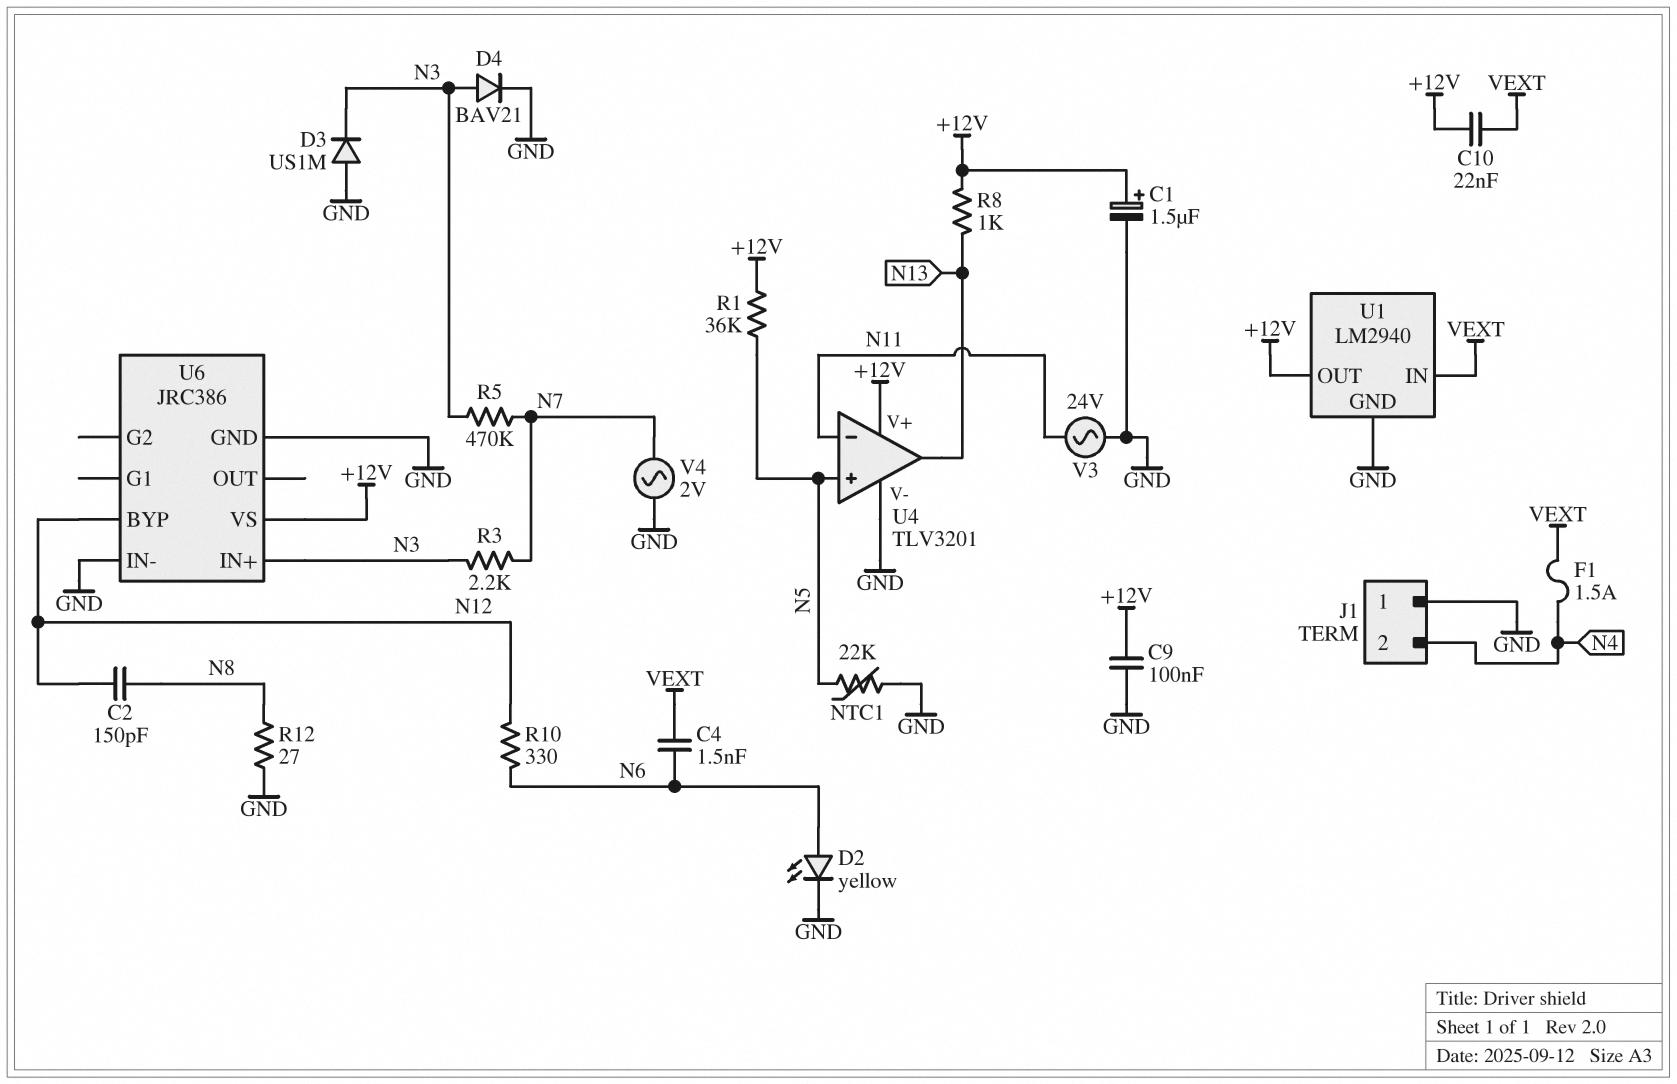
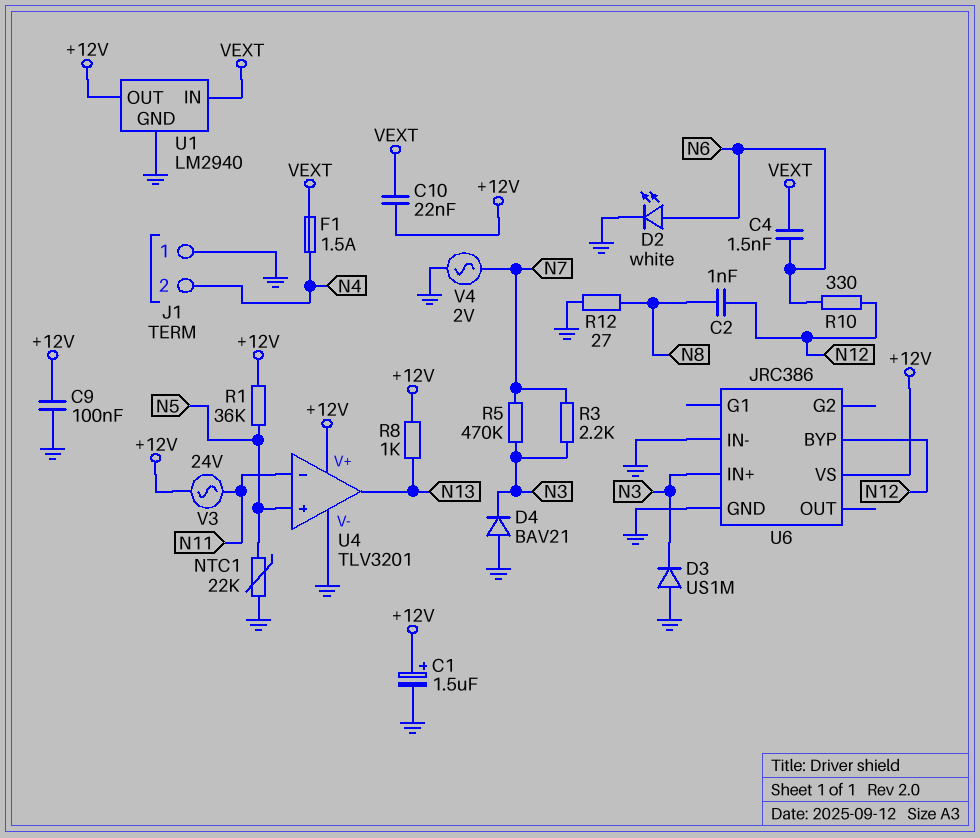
C2: 150pF (N8, N12) -> 1nF (N8, N12)
D2: LED yellow (A N6, K GND) -> LED white (A N6, K GND)
D4: diode BAV21 (A N3, K GND) -> diode BAV21 (A GND, K N3)
V3: AC 24V (GND, N11) -> AC 24V (+12V, N11)

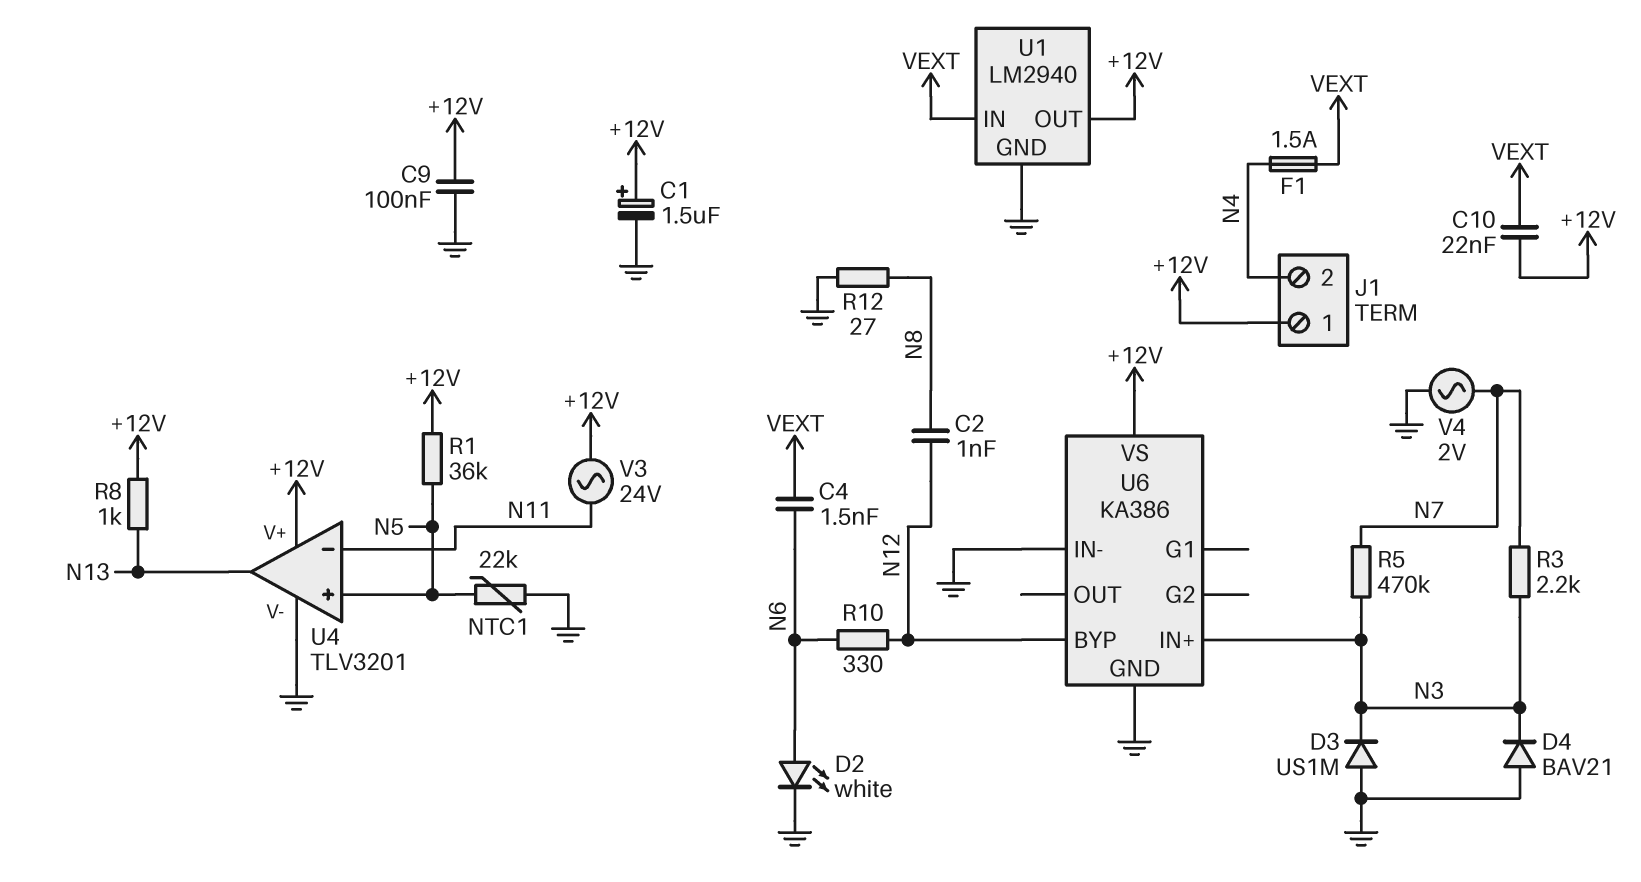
J1 pin 1: GND -> +12V
U6: JRC386 -> KA386

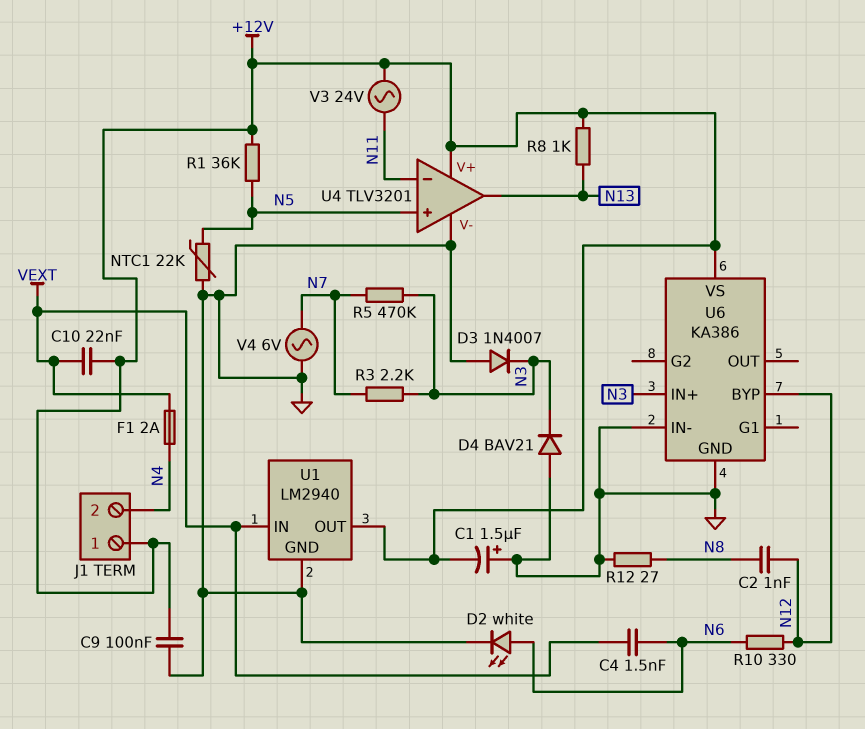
C1: 1.5uF (plus +12V, minus GND) -> 1.5uF (plus GND, minus +12V)
D3: diode US1M (A GND, K N3) -> diode 1N4007 (A GND, K N3)
F1: 1.5A (N4, VEXT) -> 2A (N4, VEXT)
V4: AC 2V (GND, N7) -> AC 6V (GND, N7)

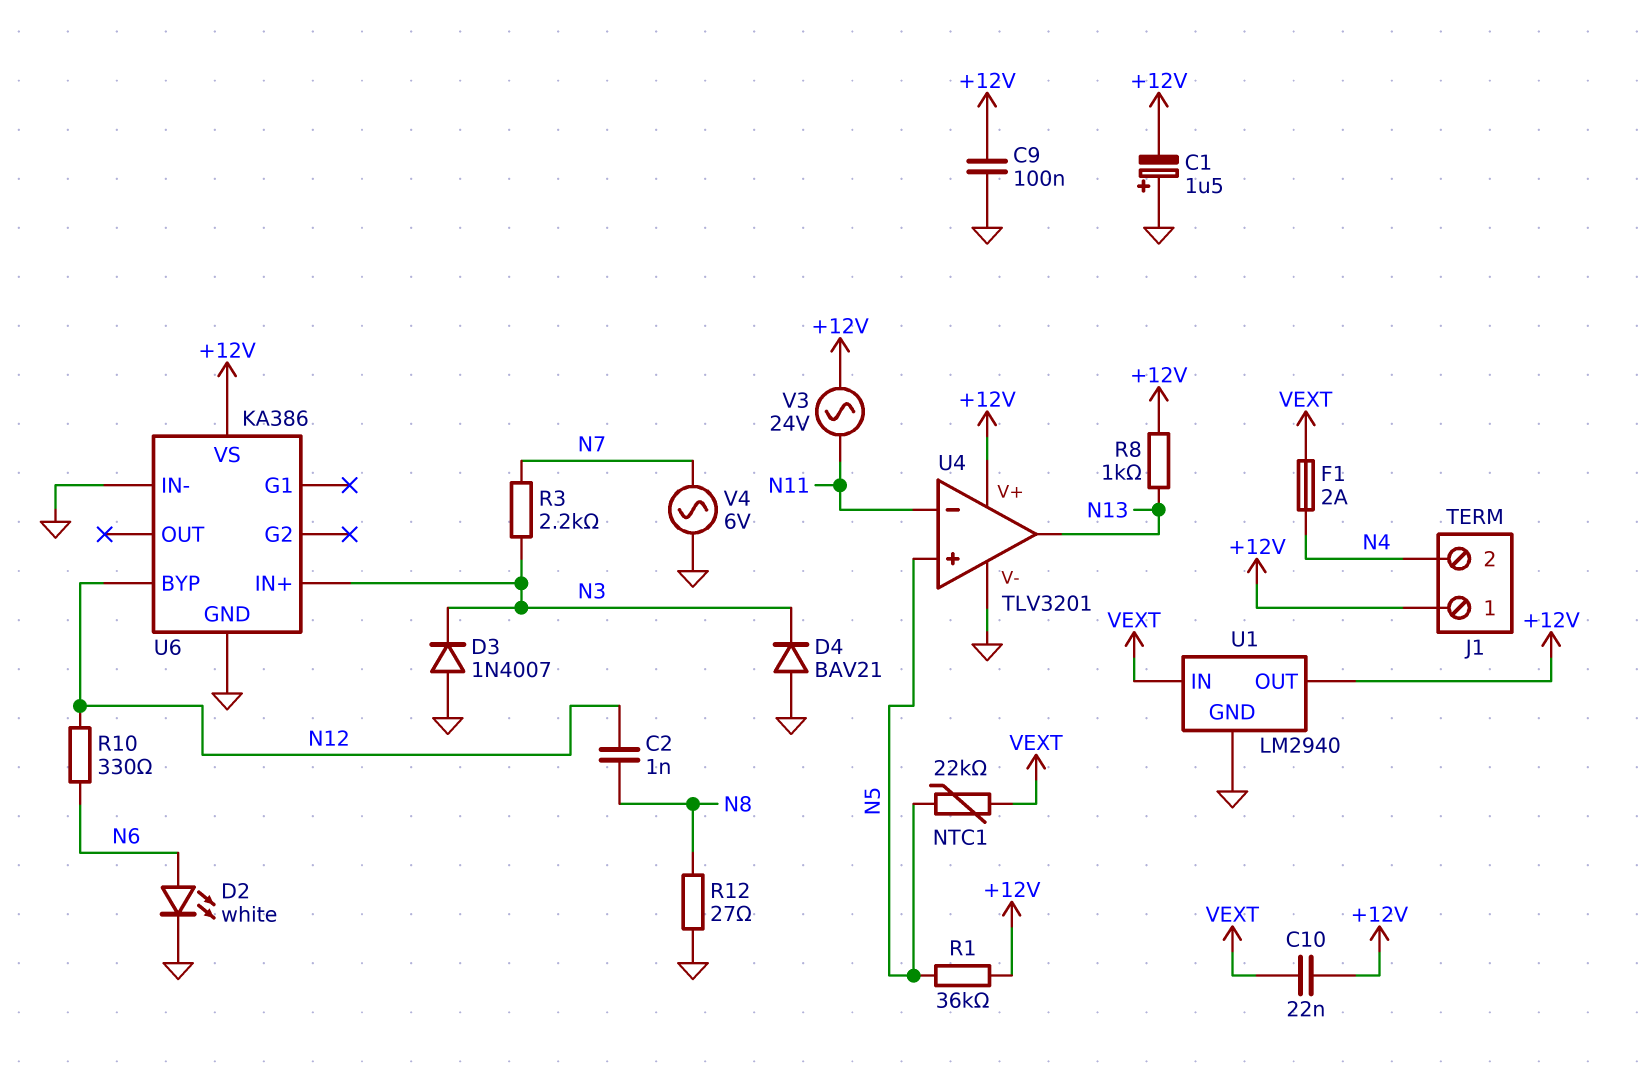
C4: 1.5nF (N6, VEXT) -> none
NTC1: 22k (GND, N5) -> 22k (N5, VEXT)
R5: 470k (N3, N7) -> none

